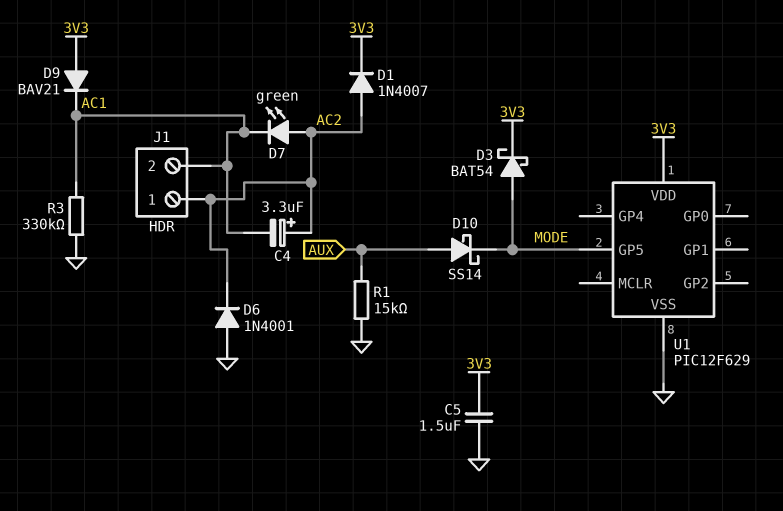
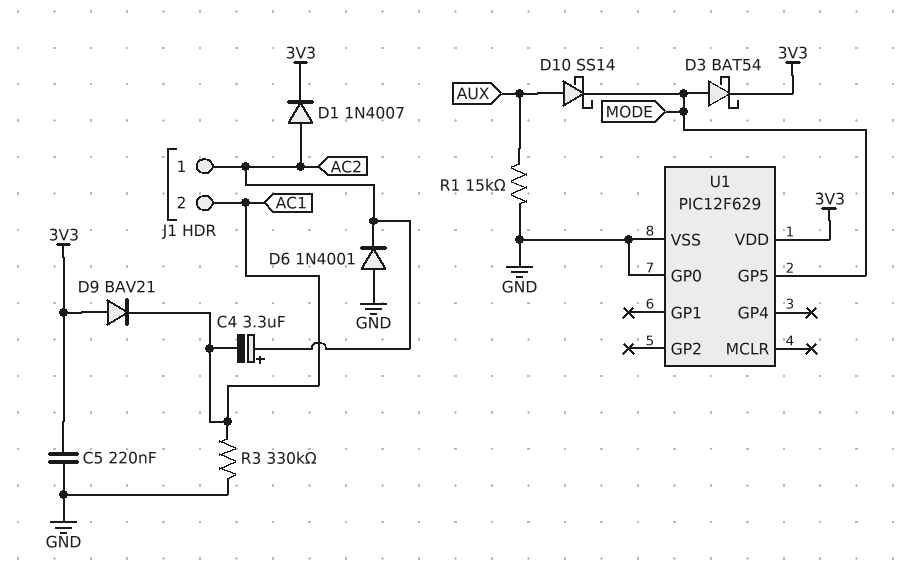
C5: 1.5uF (3V3, GND) -> 220nF (3V3, GND)
D7: LED green (A AC2, K AC1) -> none
U1 pin GP0: none -> GND

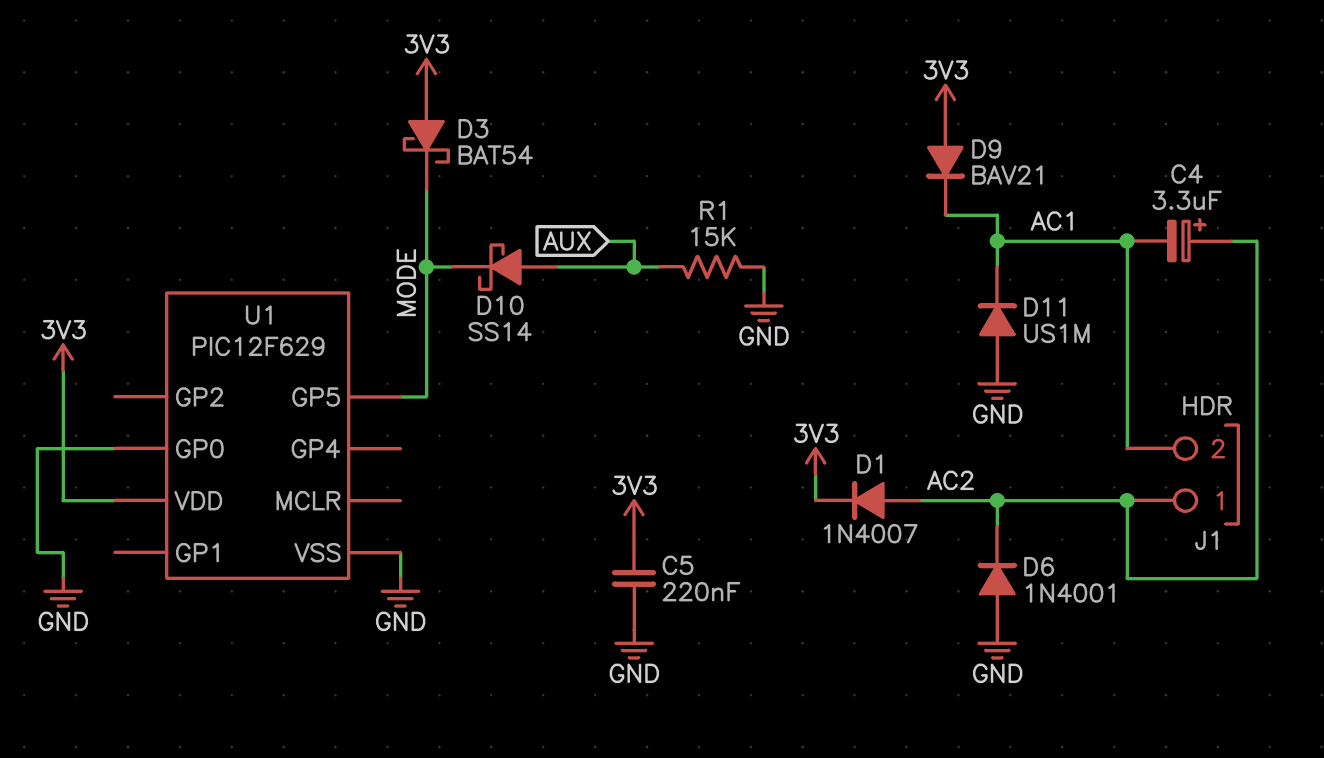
D3: schottky BAT54 (A MODE, K 3V3) -> schottky BAT54 (A 3V3, K MODE)
D11: none -> diode US1M (A GND, K AC1)
R3: 330k (AC1, GND) -> none

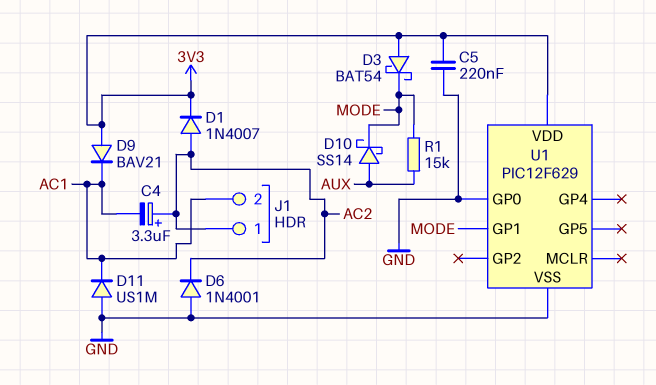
R1: 15k (AUX, GND) -> 15k (AUX, MODE)
U1 pin GP1: none -> MODE
U1 pin GP5: MODE -> none

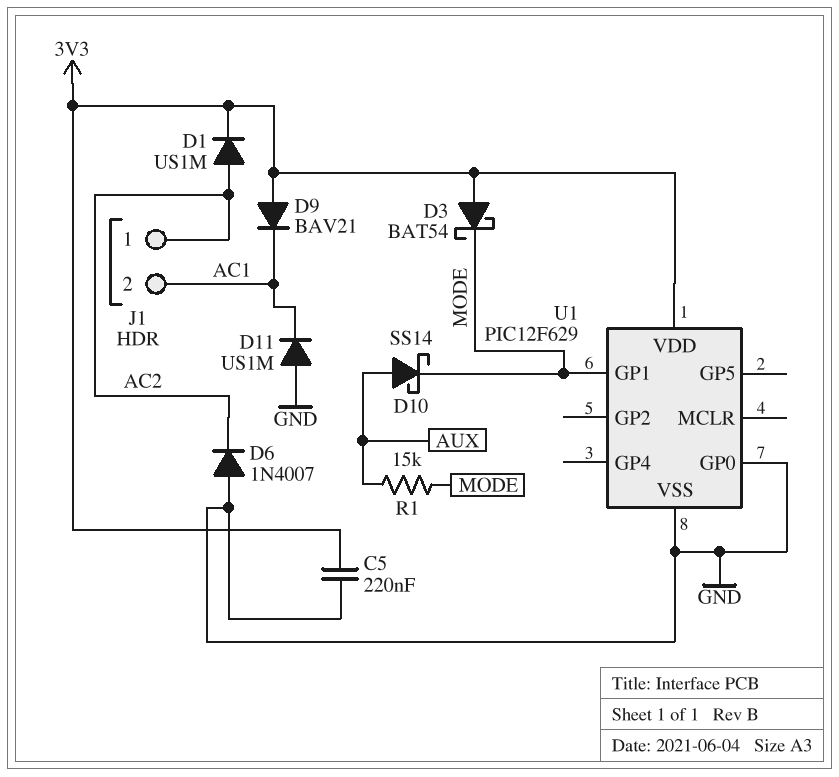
C4: 3.3uF (plus AC2, minus AC1) -> none
D1: diode 1N4007 (A AC2, K 3V3) -> diode US1M (A AC2, K 3V3)
D6: diode 1N4001 (A GND, K AC2) -> diode 1N4007 (A GND, K AC2)

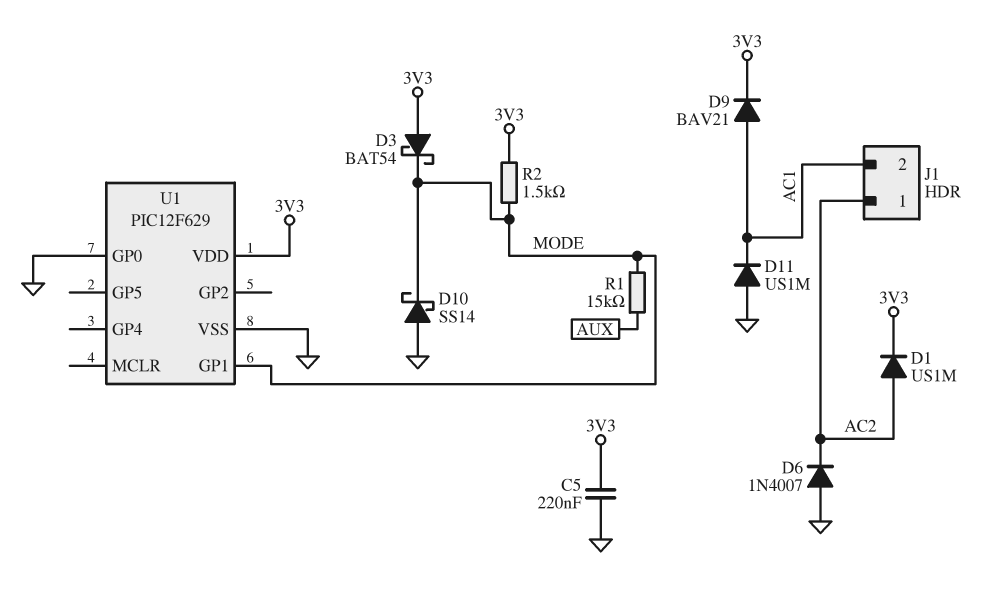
D9: diode BAV21 (A 3V3, K AC1) -> diode BAV21 (A AC1, K 3V3)
D10: schottky SS14 (A AUX, K MODE) -> schottky SS14 (A GND, K MODE)
R2: none -> 1.5k (3V3, MODE)

